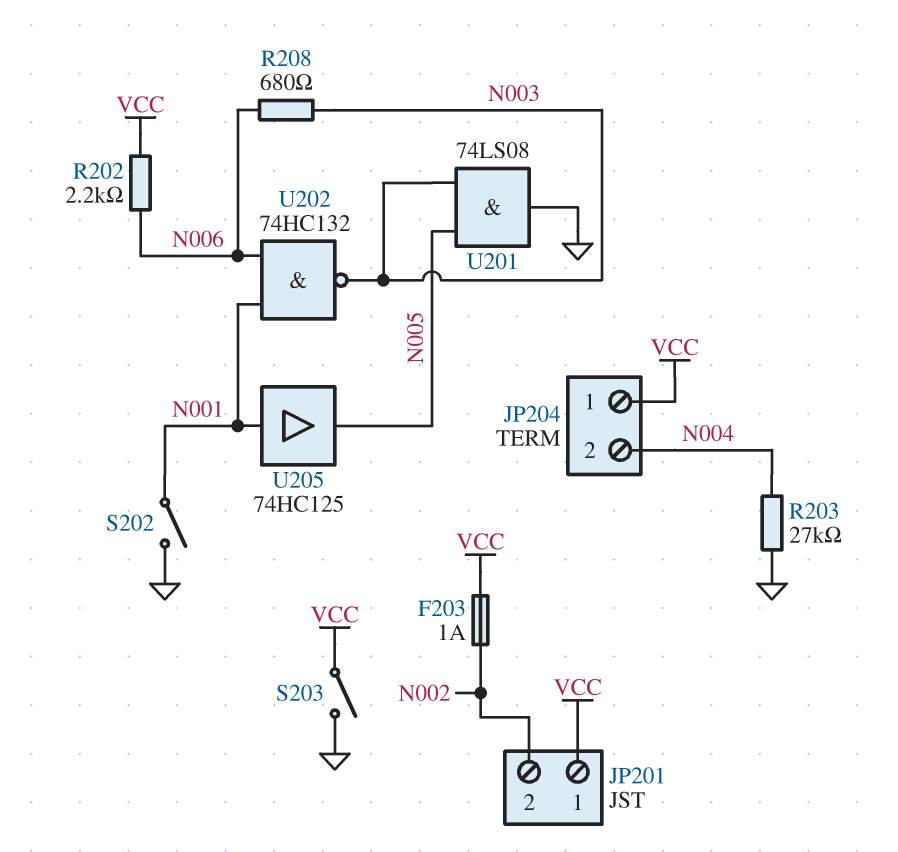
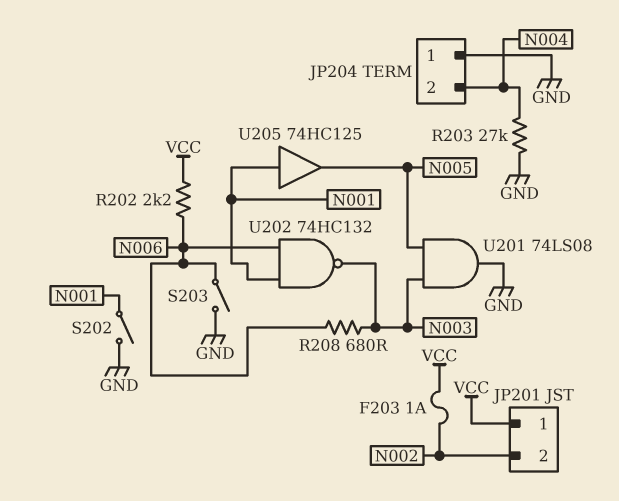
JP204 pin 1: VCC -> GND
S203: switch (GND, VCC) -> switch (GND, N006)

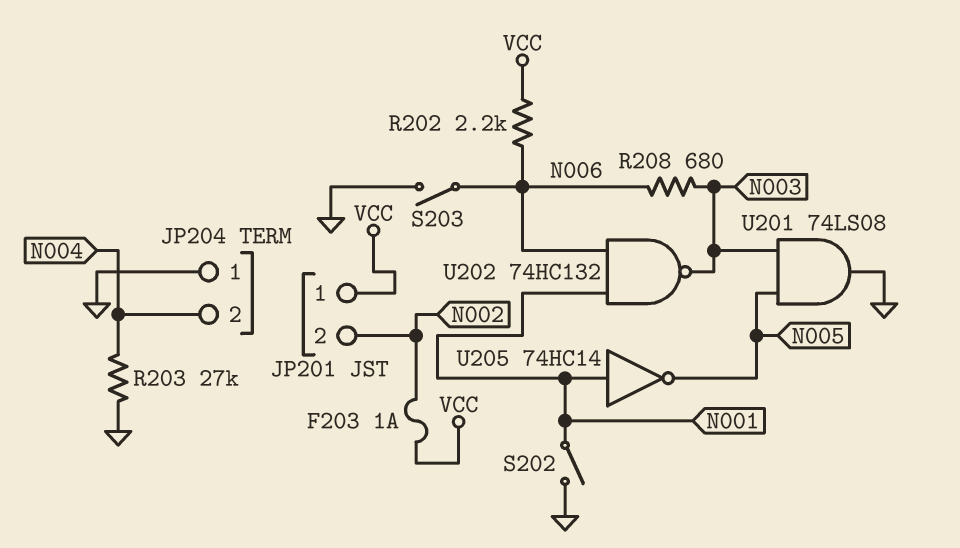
U205: buffer 74HC125 (in N001, out N005) -> NOT 74HC14 (in N001, out N005)

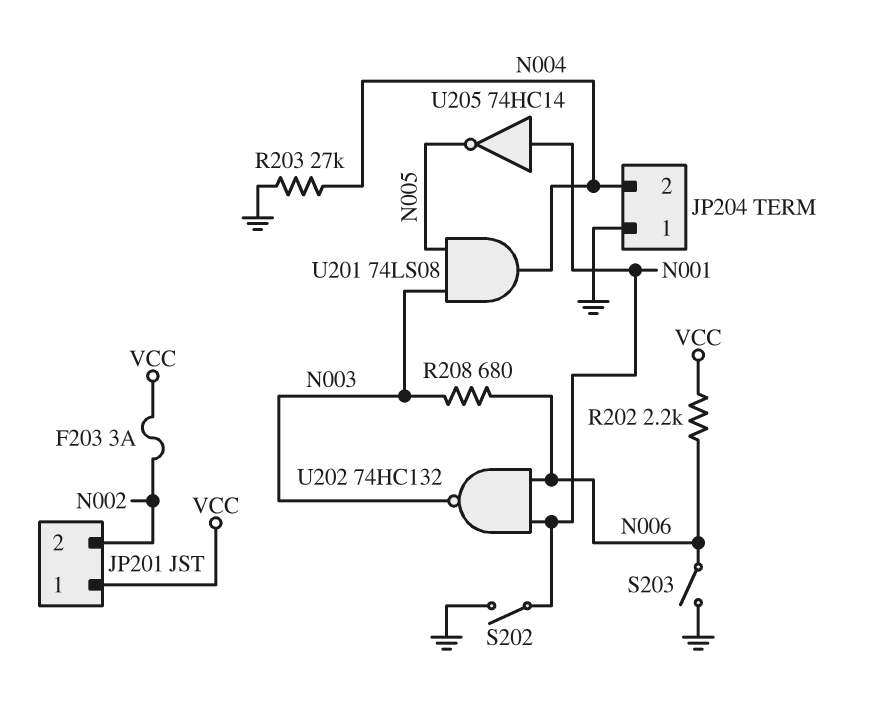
F203: 1A (N002, VCC) -> 3A (N002, VCC)
U201: AND 74LS08 (in N003, in N005, out GND) -> AND 74LS08 (in N003, in N005, out N004)

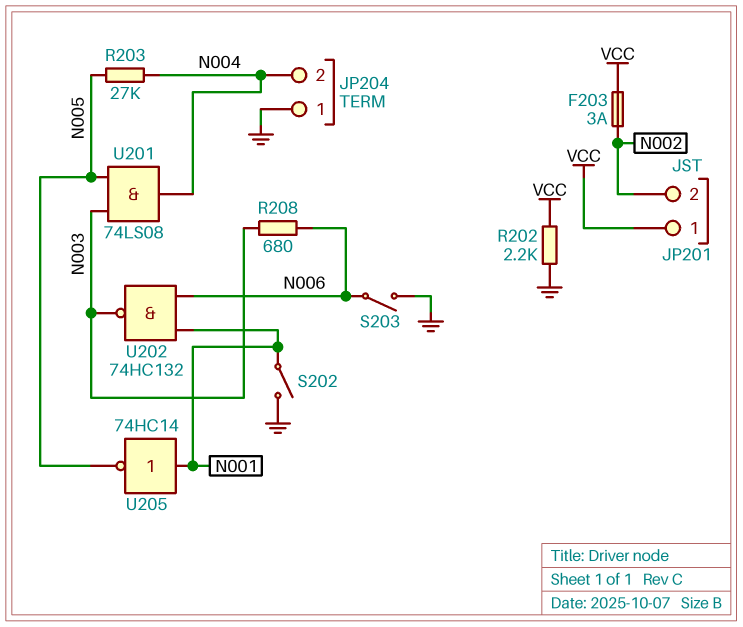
R202: 2.2k (N006, VCC) -> 2.2k (GND, VCC)
R203: 27k (GND, N004) -> 27k (N004, N005)

